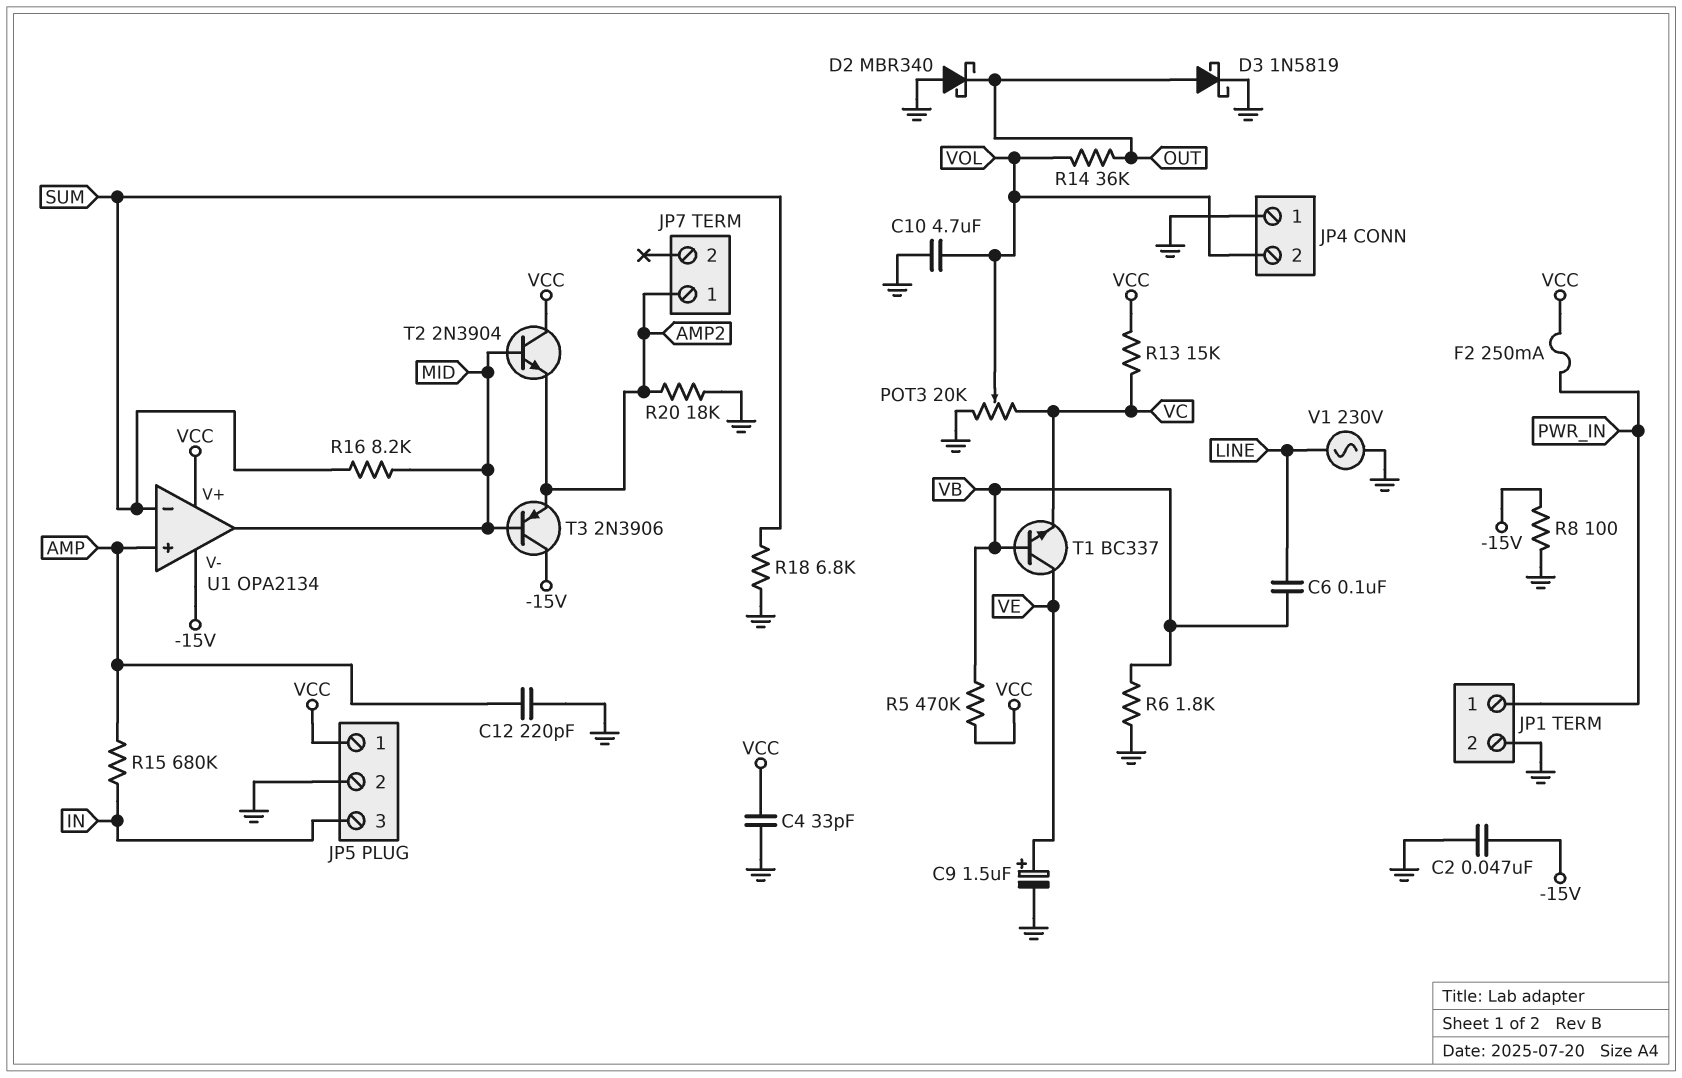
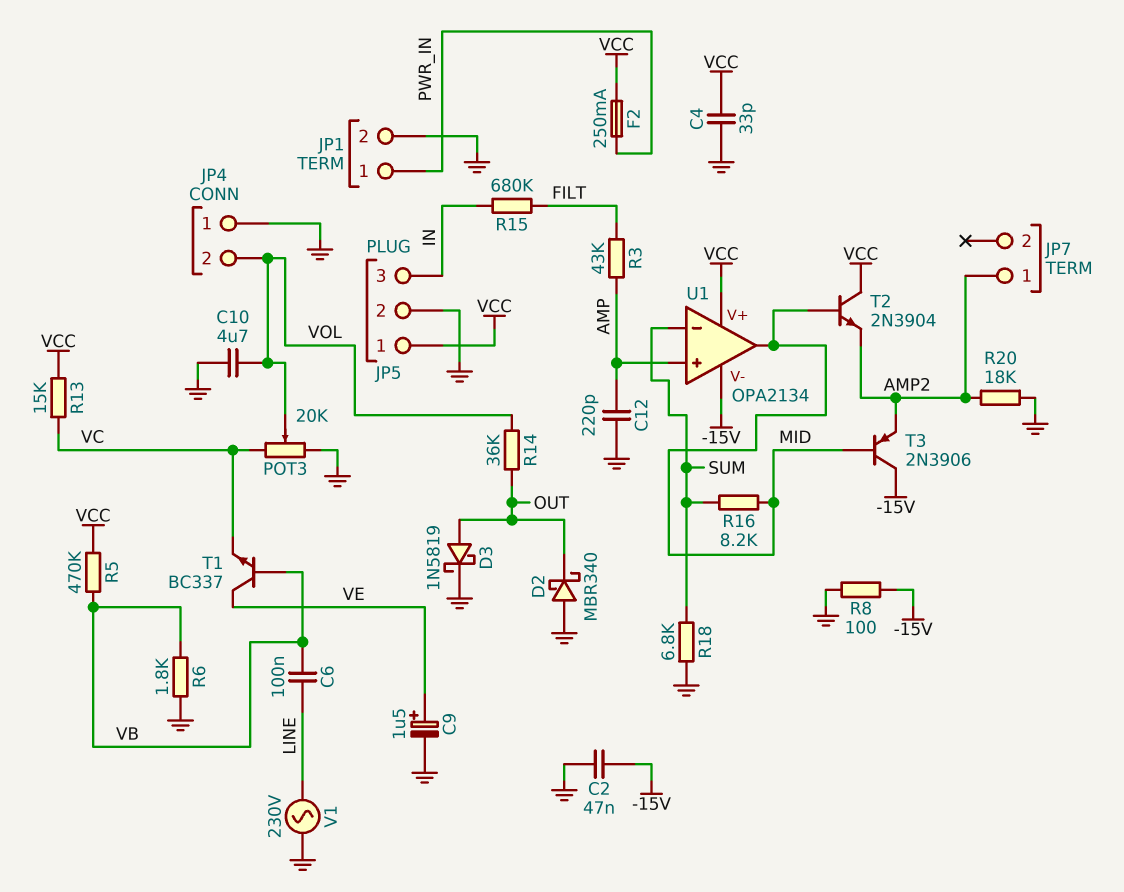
R3: none -> 43k (AMP, FILT)
R15: 680k (AMP, IN) -> 680k (FILT, IN)

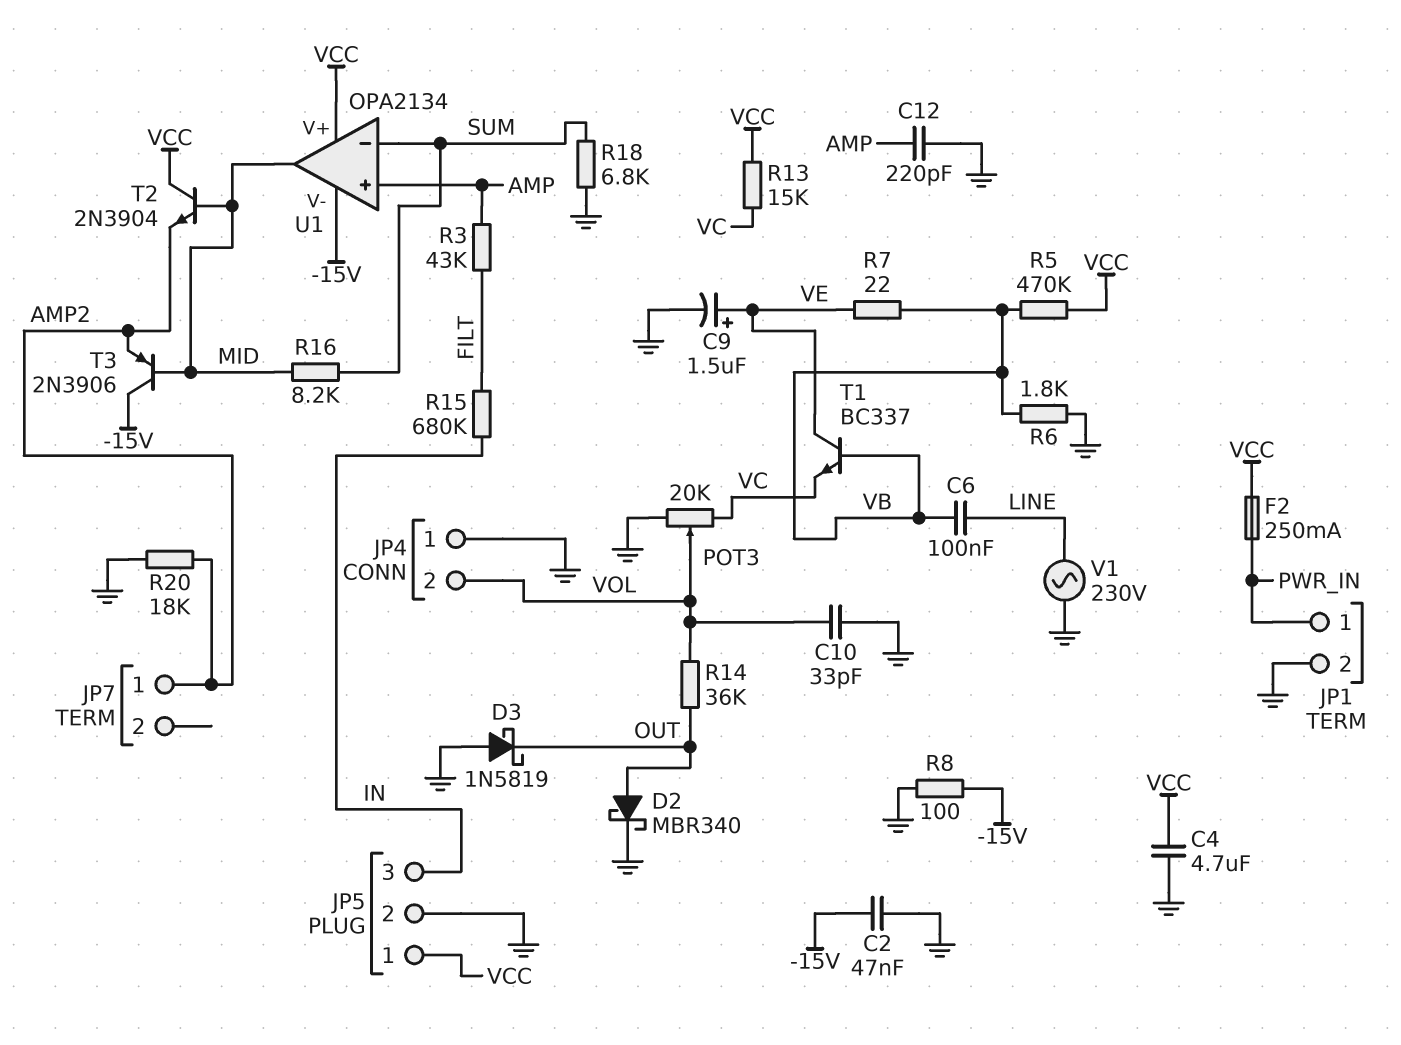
C4: 33pF (GND, VCC) -> 4.7uF (GND, VCC)
C10: 4.7uF (GND, VOL) -> 33pF (GND, VOL)
D2: schottky MBR340 (A GND, K OUT) -> schottky MBR340 (A OUT, K GND)
D3: schottky 1N5819 (A OUT, K GND) -> schottky 1N5819 (A GND, K OUT)
R7: none -> 22 (VB, VE)

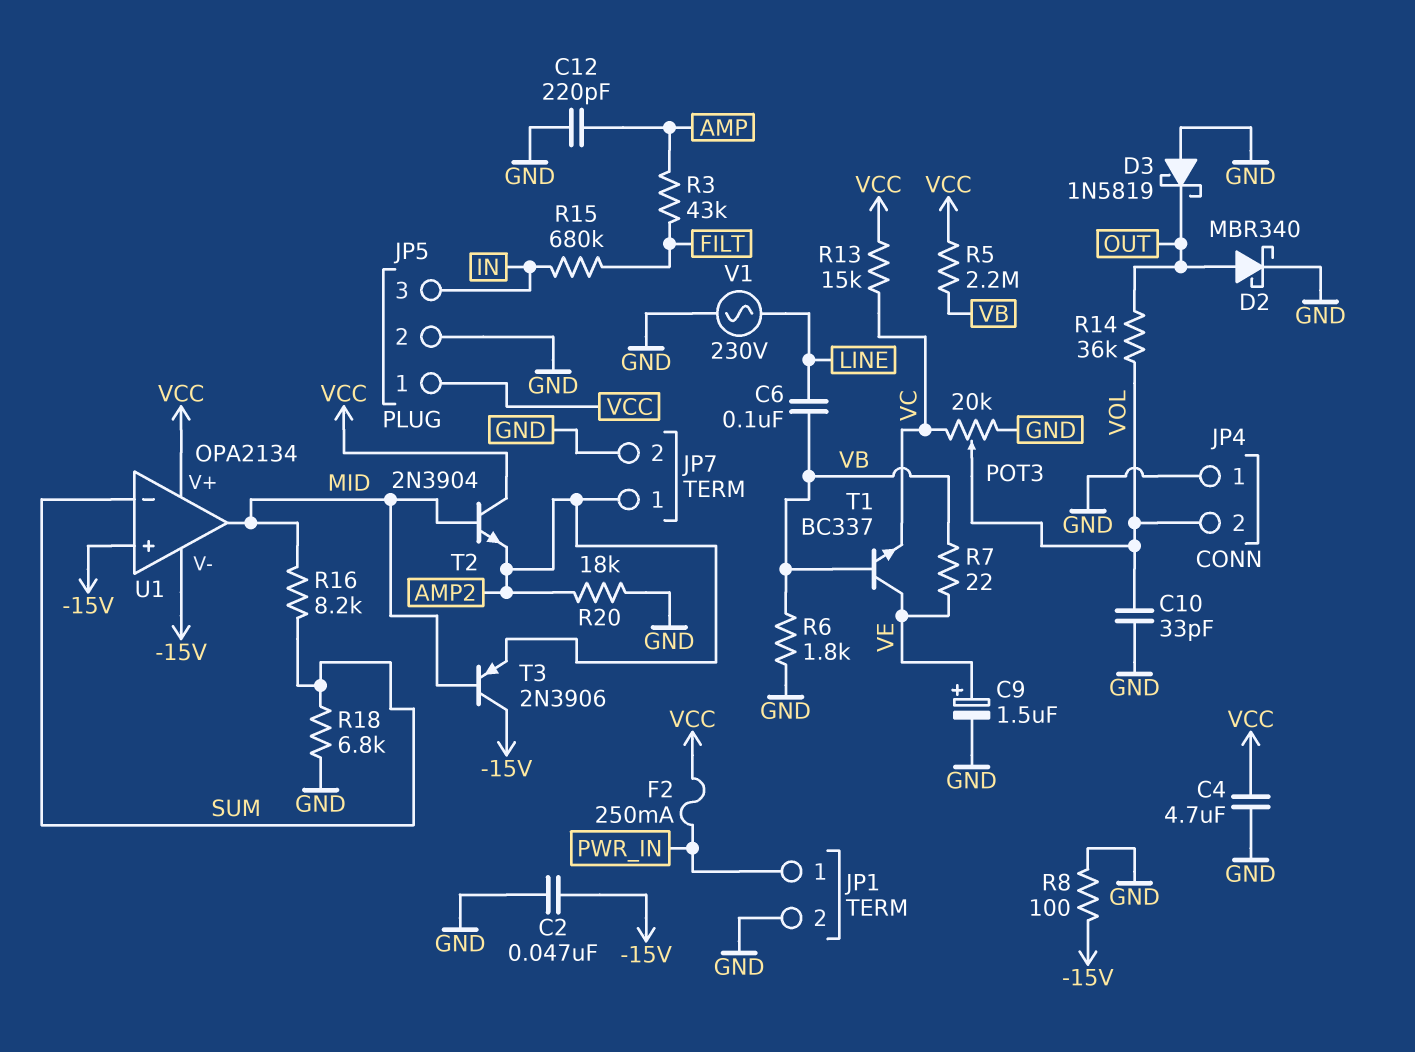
JP7 pin 2: none -> GND
R5: 470k (VB, VCC) -> 2.2M (VB, VCC)
U1 pin in+: AMP -> -15V

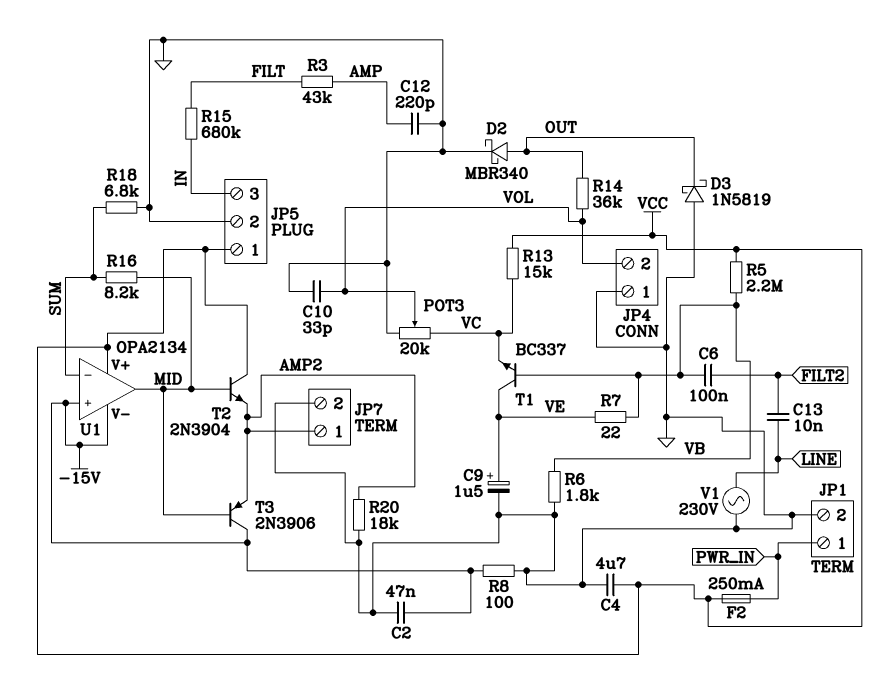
C6: 100nF (LINE, VB) -> 100nF (FILT2, VB)
C13: none -> 10nF (FILT2, LINE)

